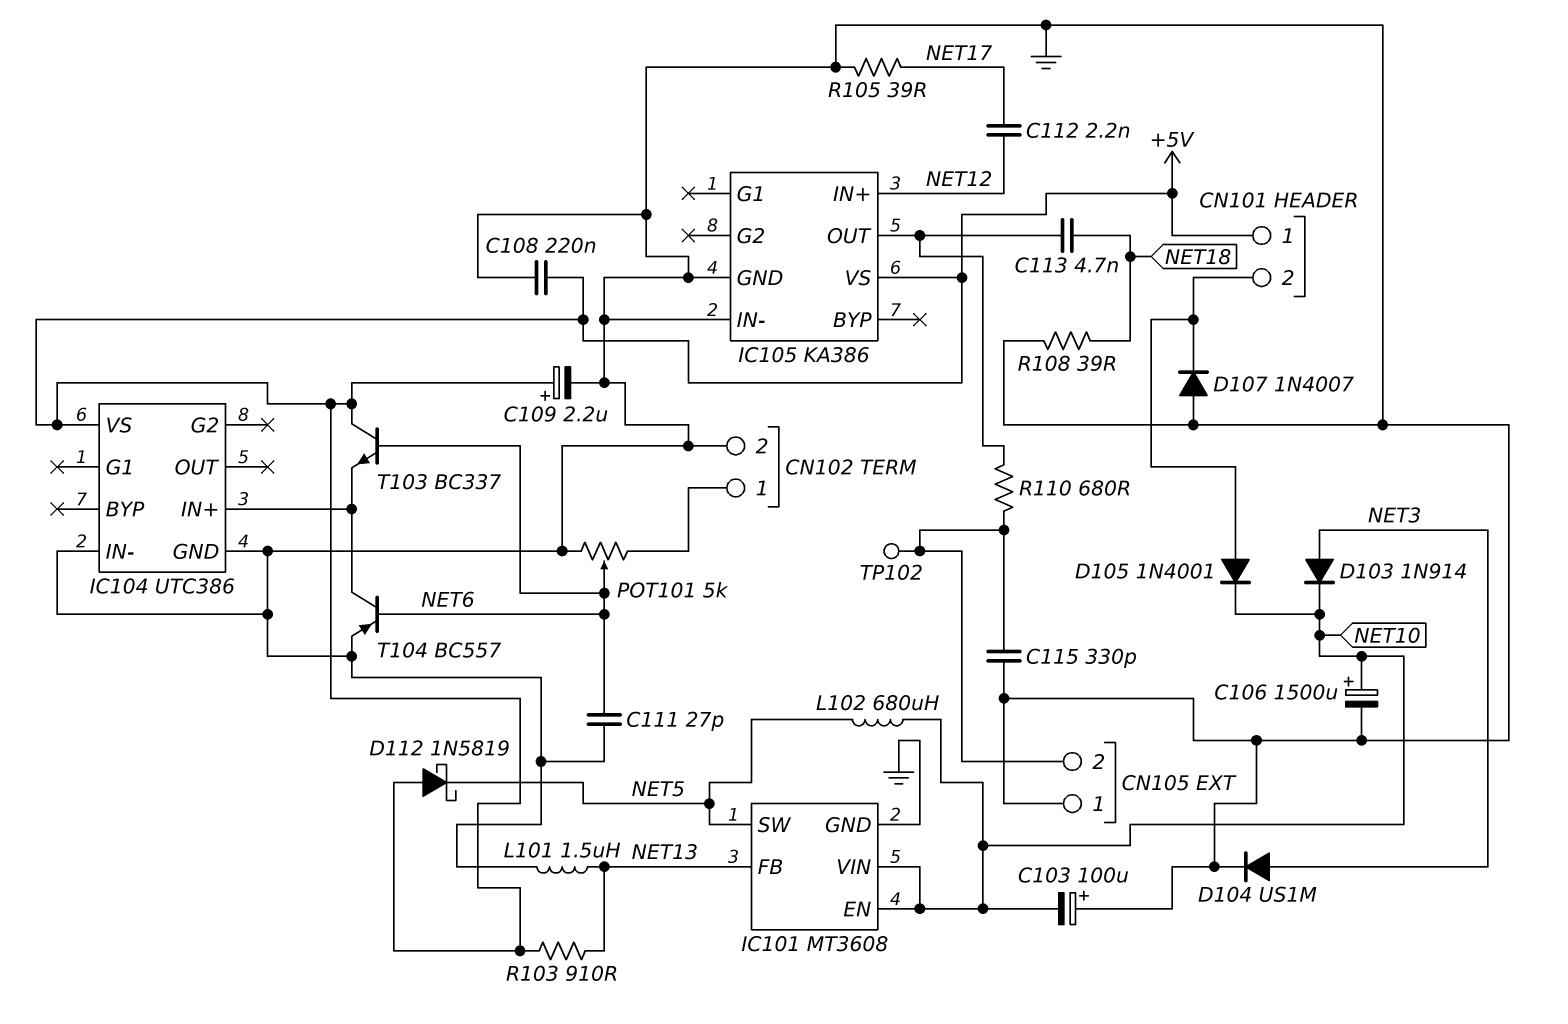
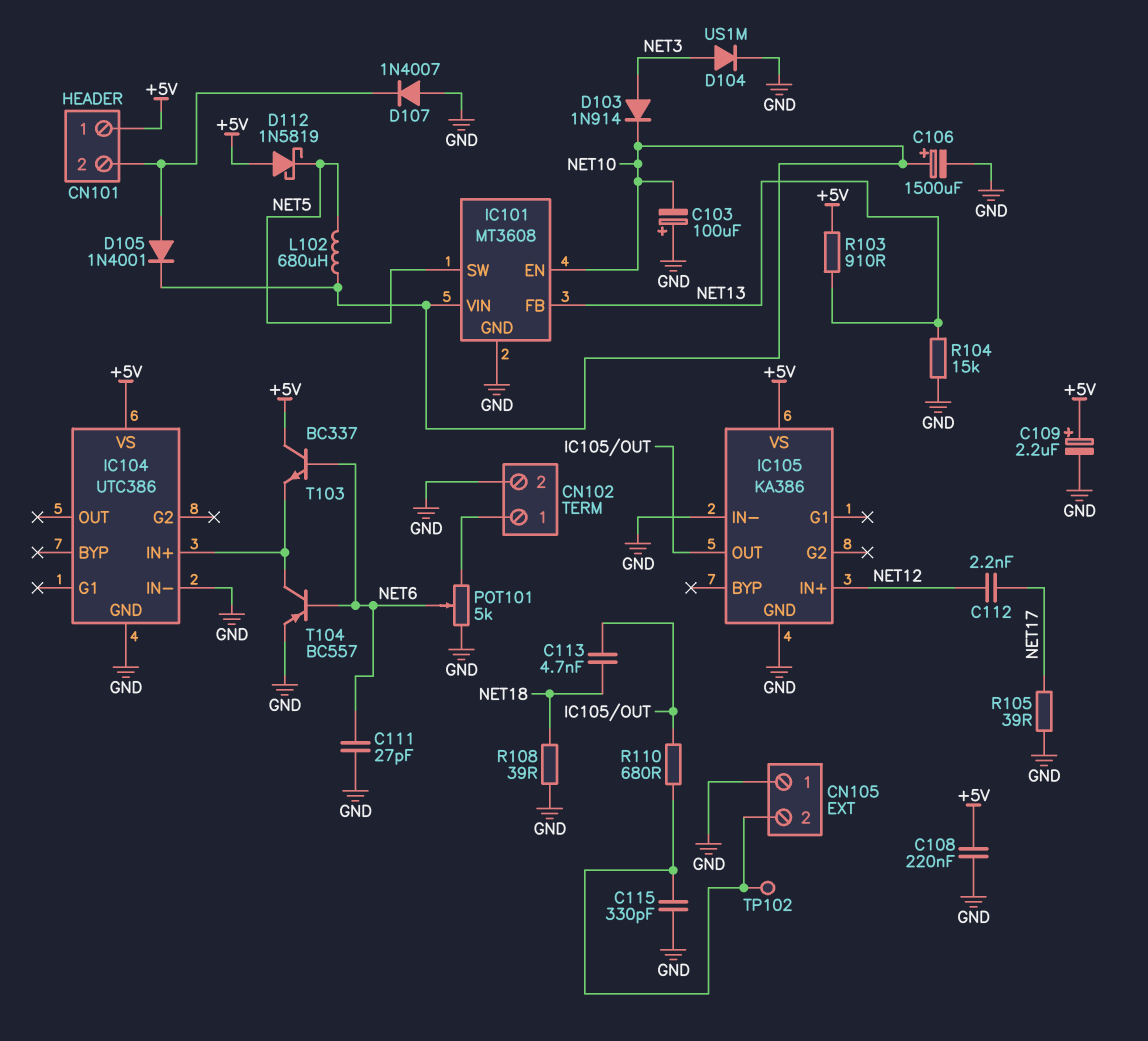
L101: 1.5uH (GND, NET13) -> none
R104: none -> 15k (GND, NET13)

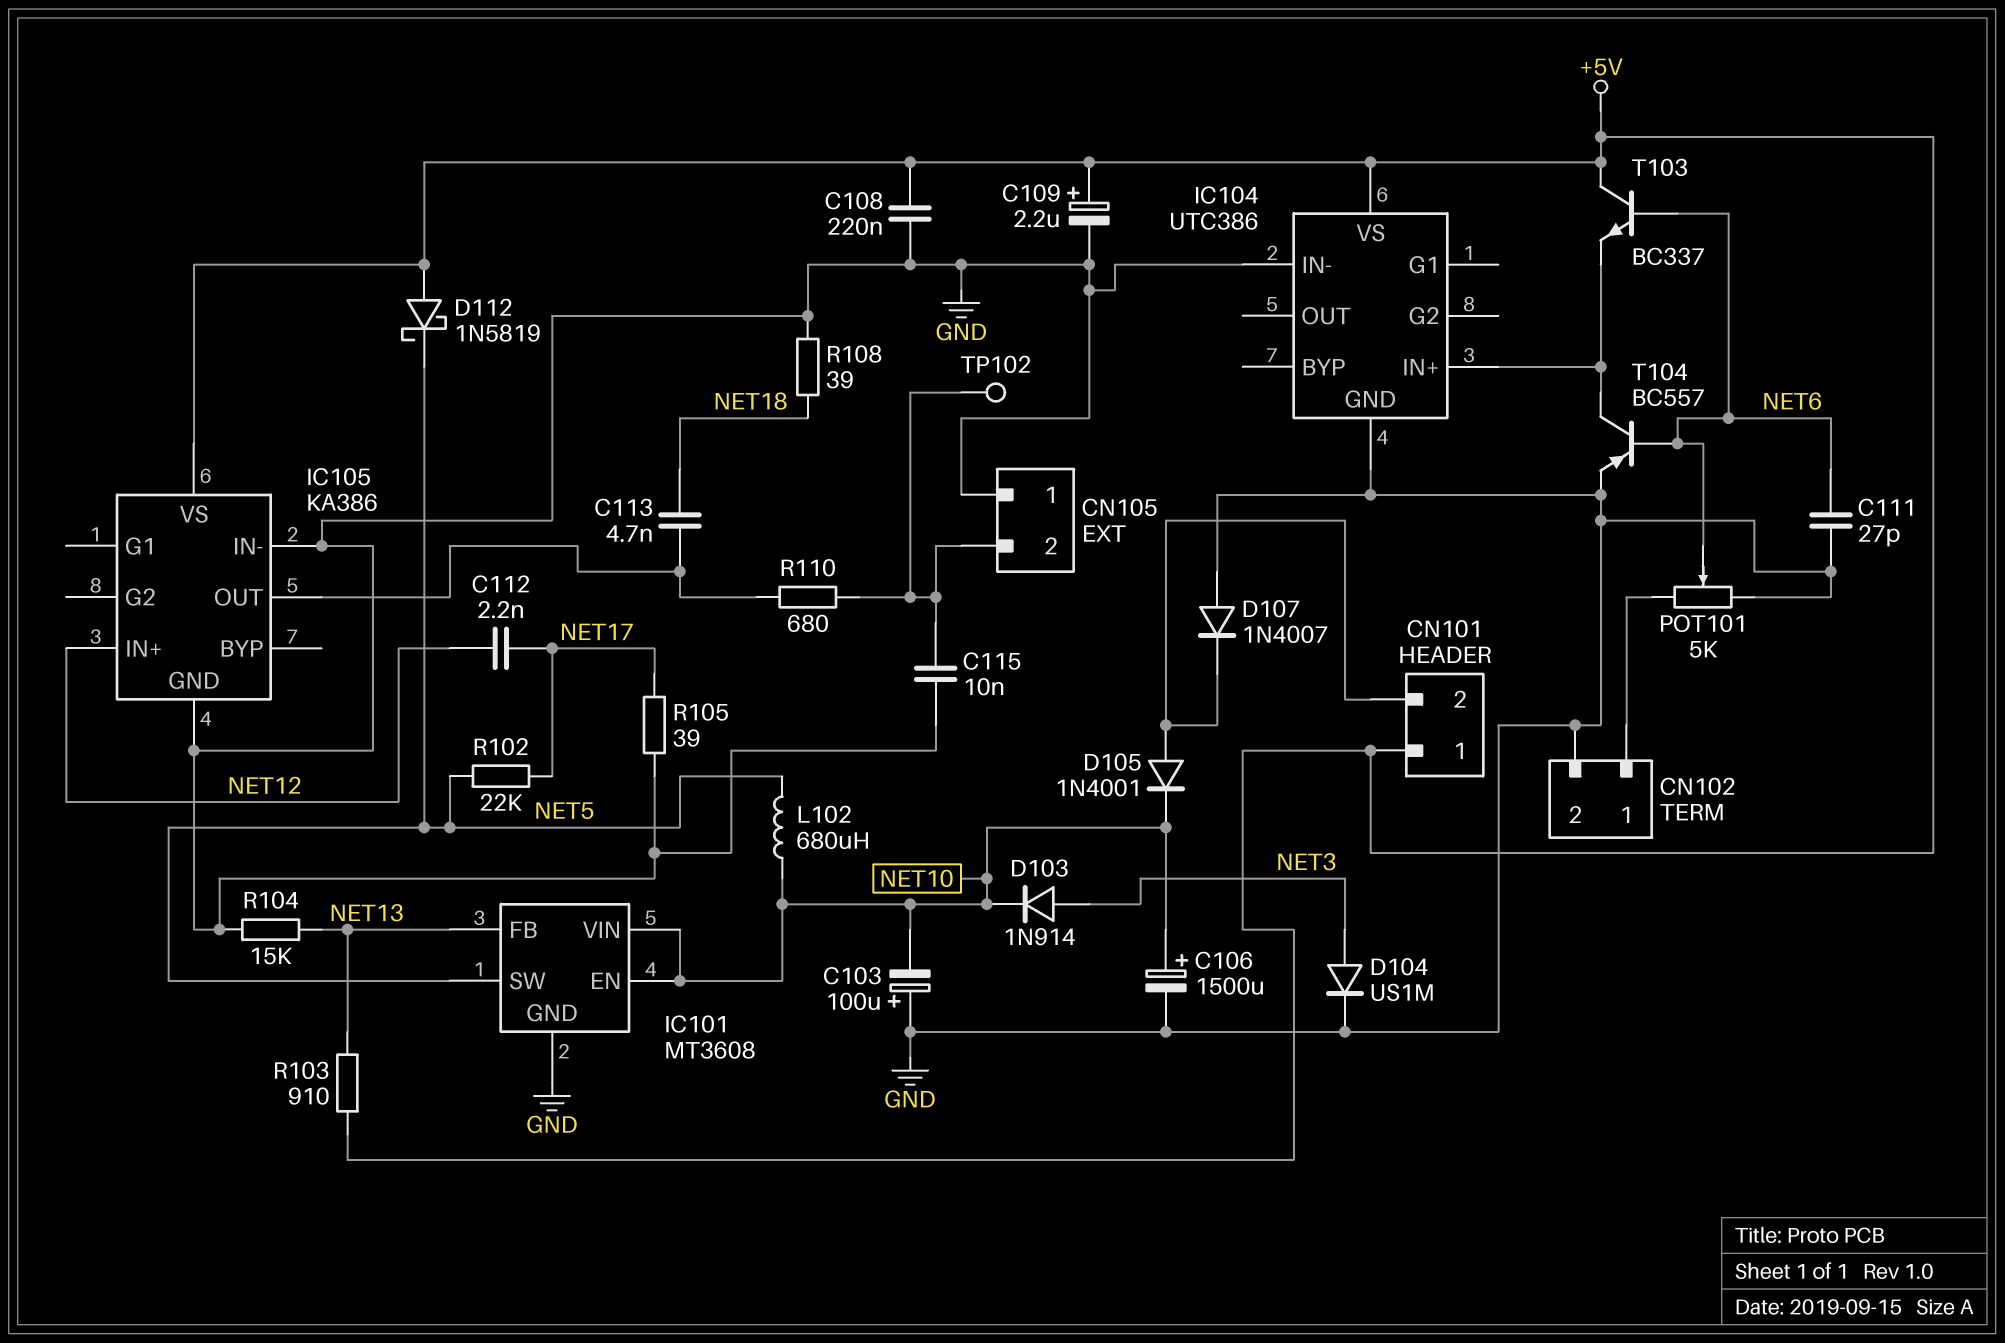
C115: 330pF (CN105/2, GND) -> 10nF (CN105/2, GND)
R102: none -> 22k (NET5, NET17)

